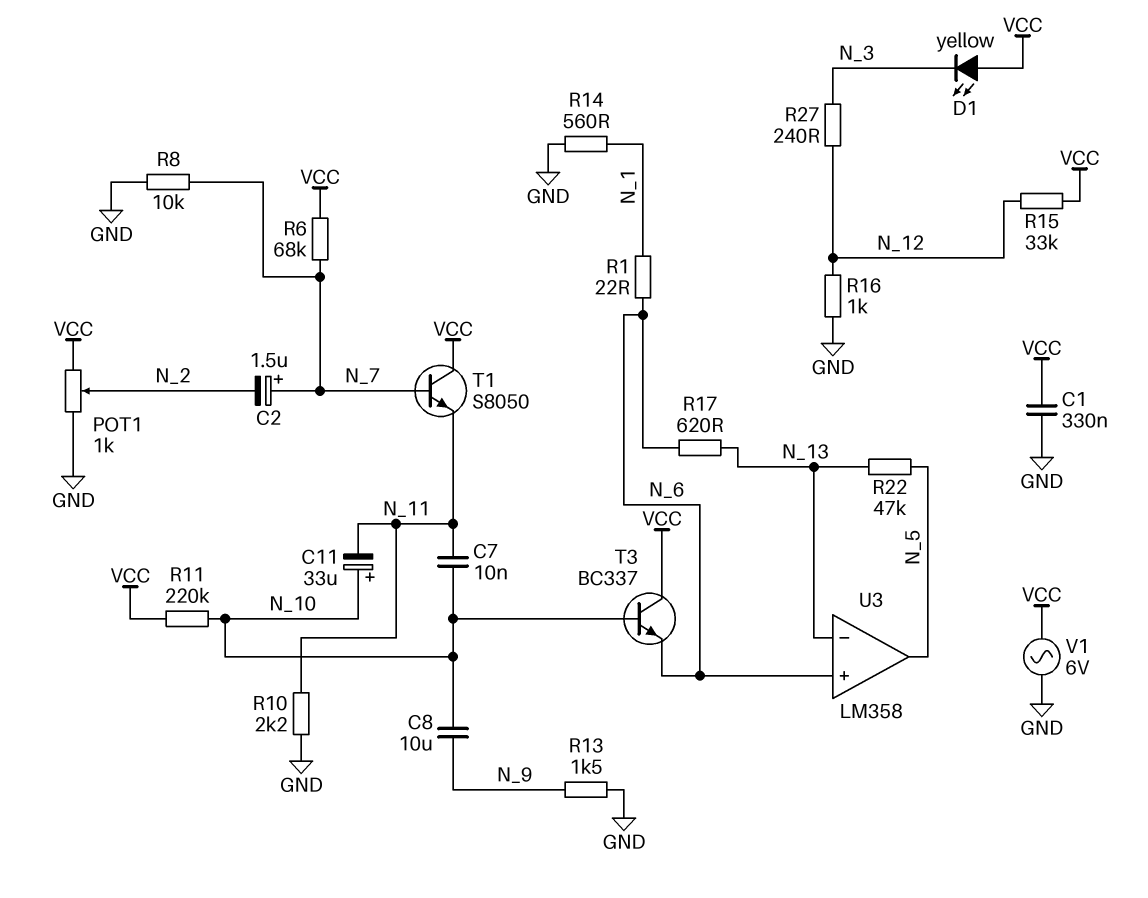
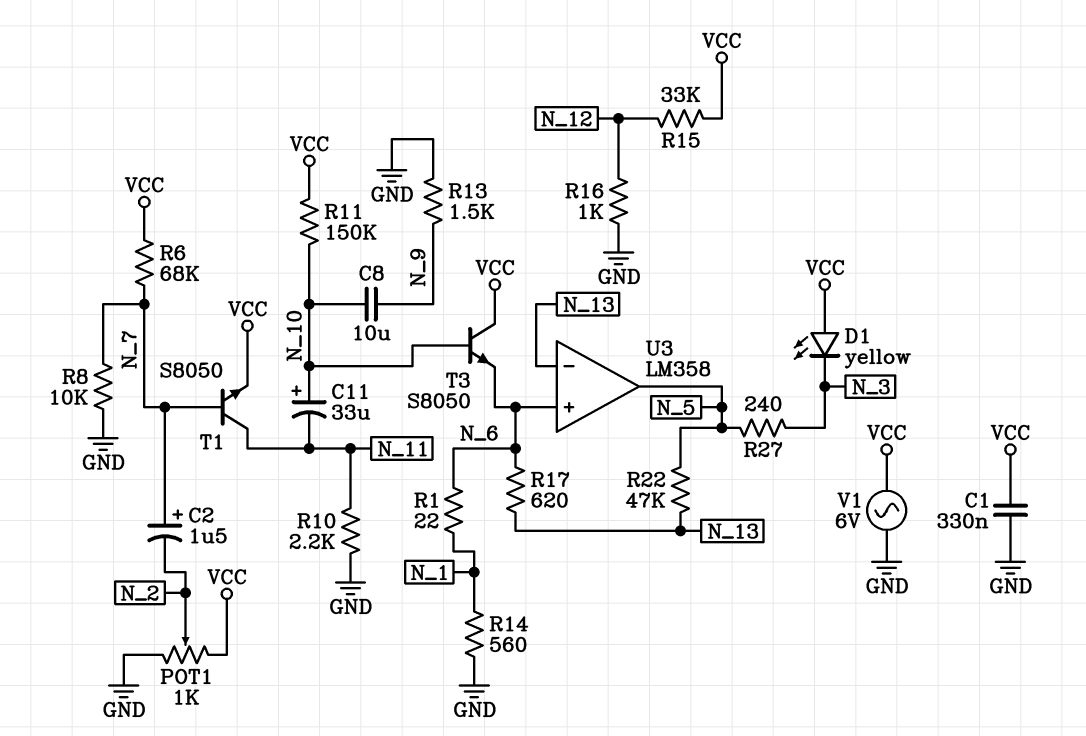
C7: 10nF (N_10, N_11) -> none
R11: 220k (N_10, VCC) -> 150k (N_10, VCC)
R27: 240 (N_3, N_12) -> 240 (N_3, N_5)
T1: NPN S8050 (B N_7, C VCC, E N_11) -> NPN S8050 (B N_7, C N_11, E VCC)
T3: NPN BC337 (B N_10, C VCC, E N_6) -> NPN S8050 (B N_10, C VCC, E N_6)

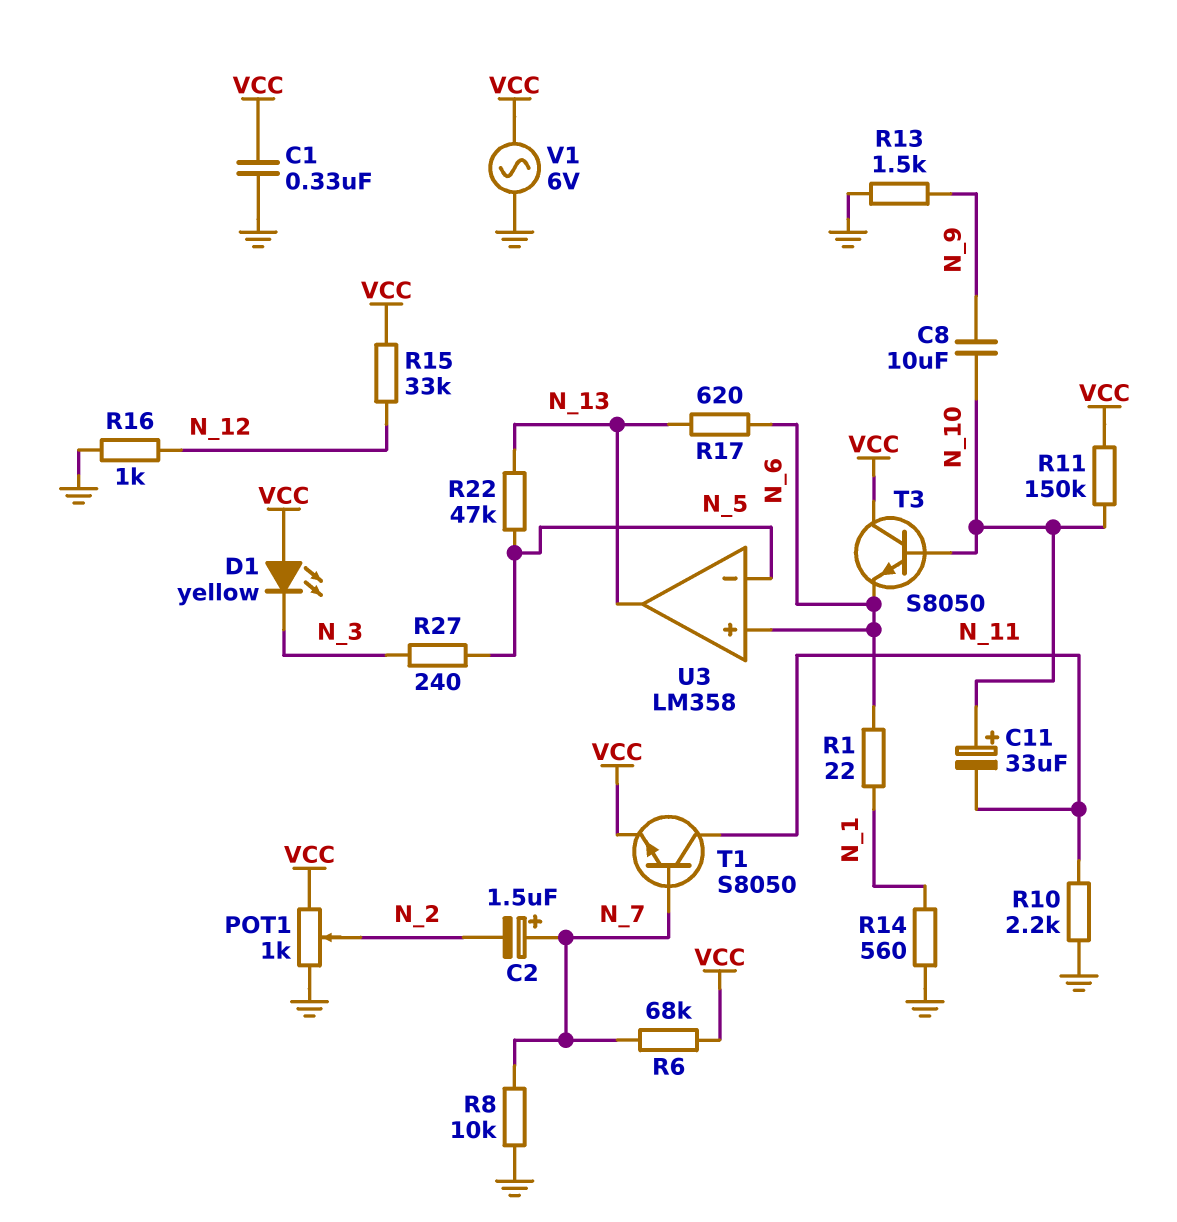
U3 pin in-: N_13 -> N_5
U3 pin out: N_5 -> N_13

